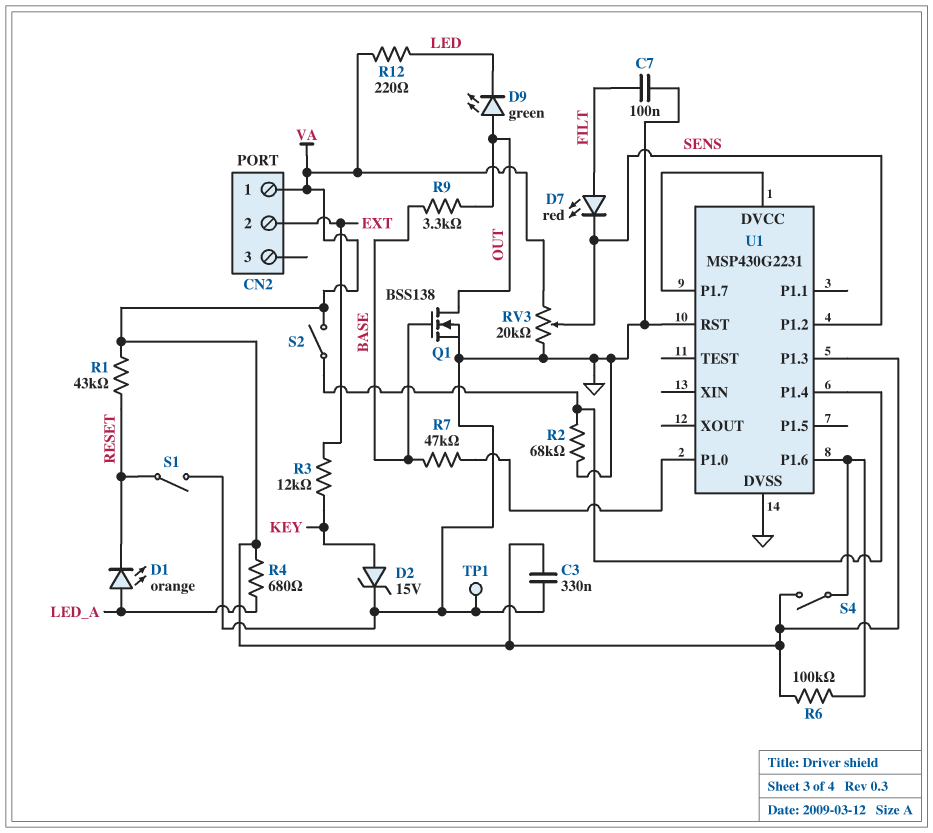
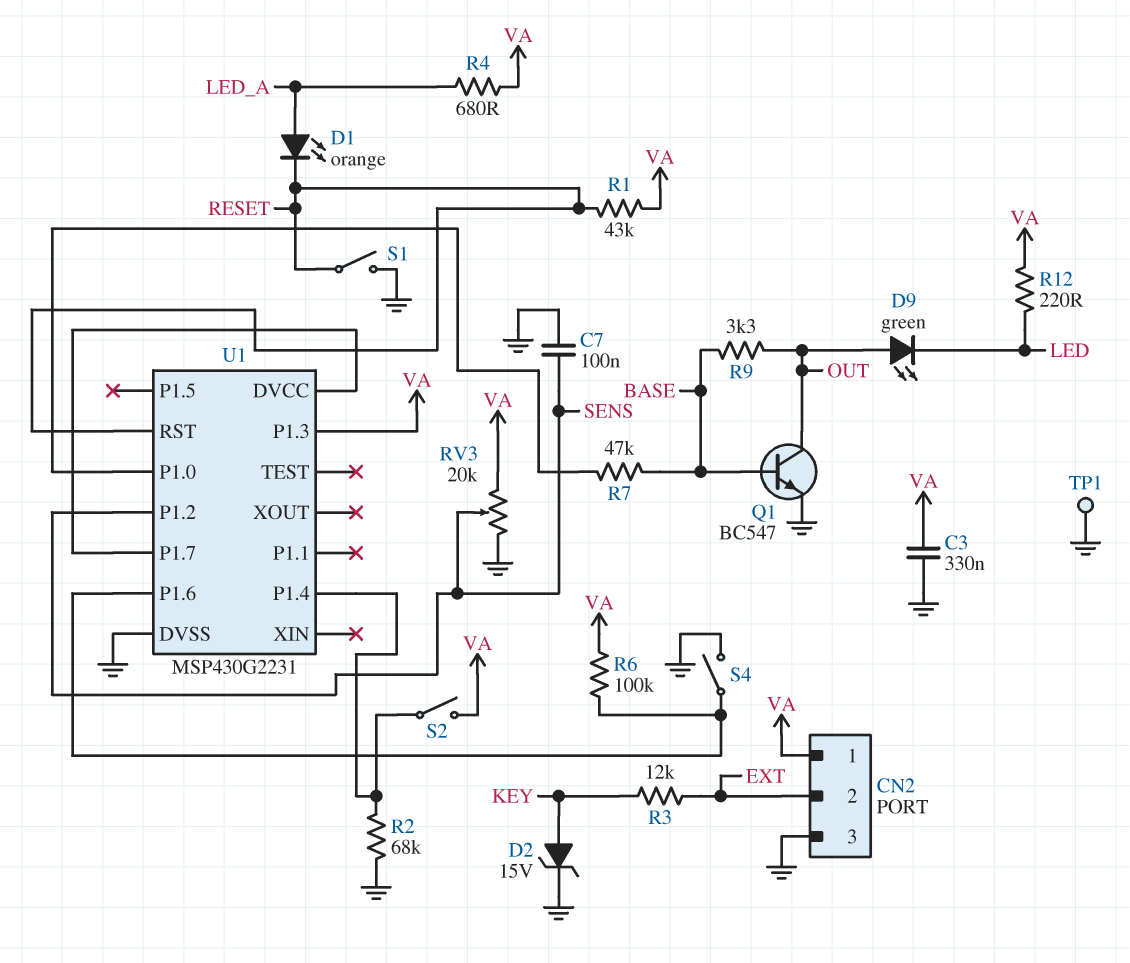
C7: 100nF (FILT, GND) -> 100nF (GND, SENS)
CN2 pin 3: none -> GND
D7: LED red (A FILT, K SENS) -> none
Q1: NMOS BSS138 (G BASE, D OUT, S GND) -> NPN BC547 (B BASE, C OUT, E GND)
S4: switch (U1/P1.6, VA) -> switch (GND, U1/P1.6)
U1 pin RST: GND -> RESET

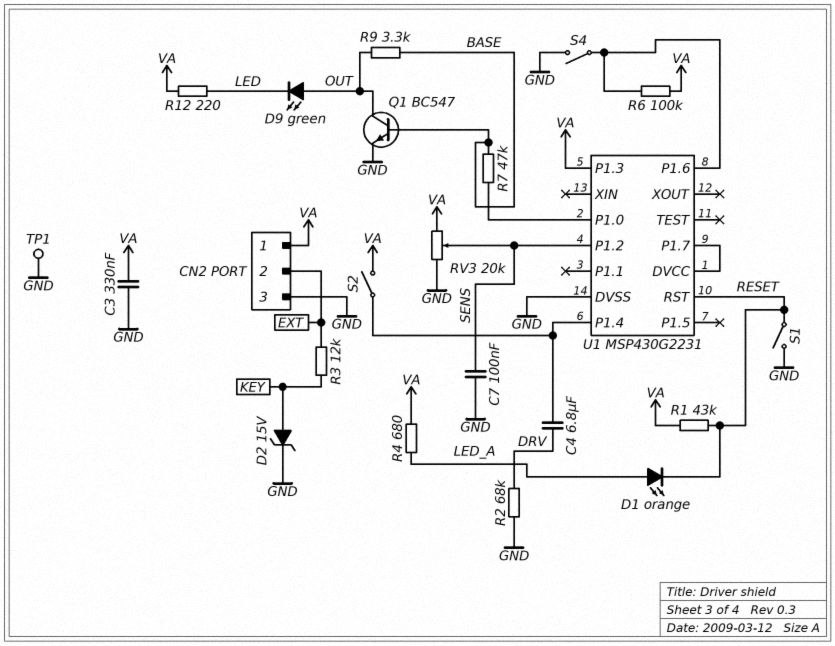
C4: none -> 6.8uF (DRV, U1/P1.4)
R2: 68k (GND, U1/P1.4) -> 68k (DRV, GND)

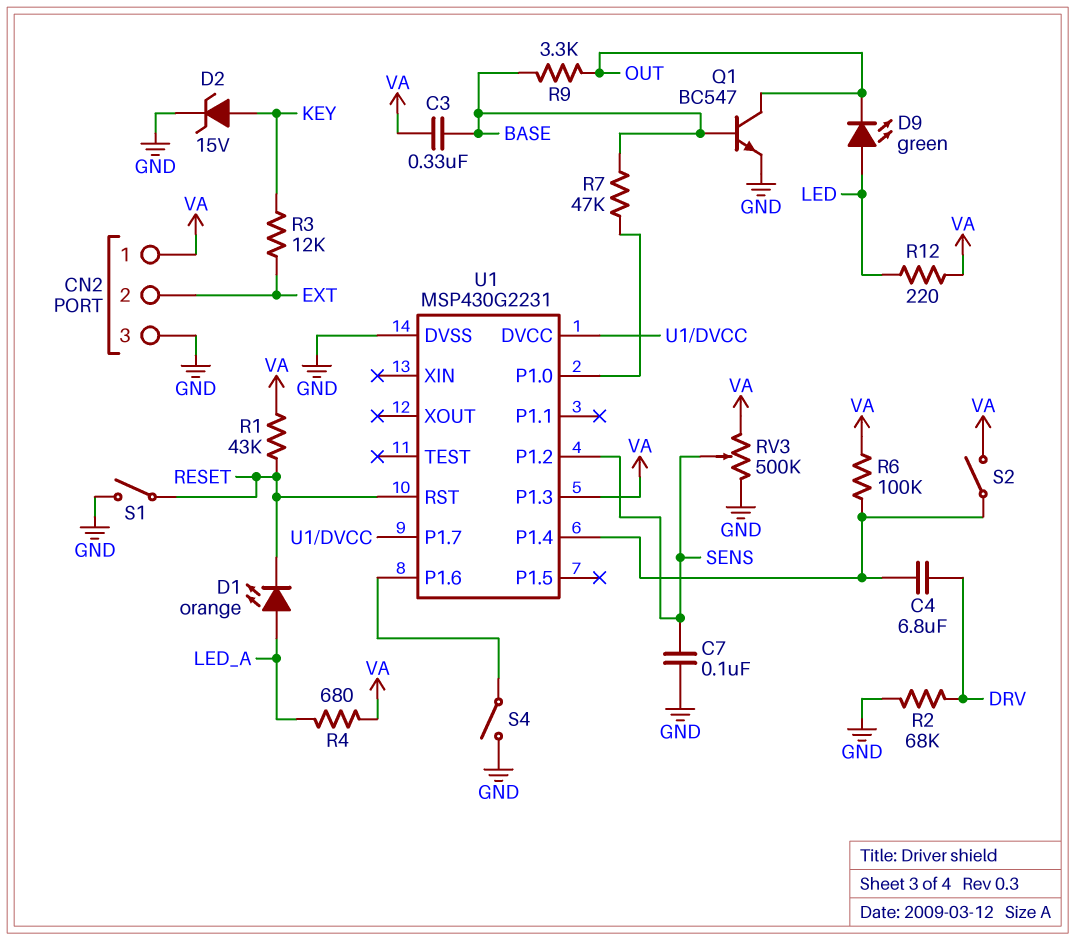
C3: 330nF (GND, VA) -> 330nF (BASE, VA)
D9: LED green (A OUT, K LED) -> LED green (A LED, K OUT)
R6: 100k (U1/P1.6, VA) -> 100k (U1/P1.4, VA)
RV3: 20k (GND, VA, wiper SENS) -> 500k (GND, VA, wiper SENS)
TP1: test point (GND) -> none

